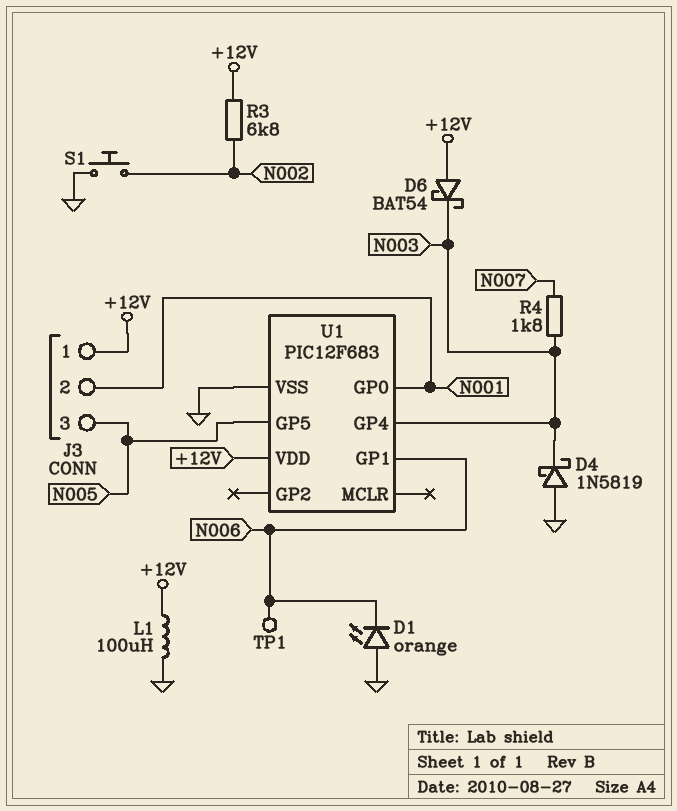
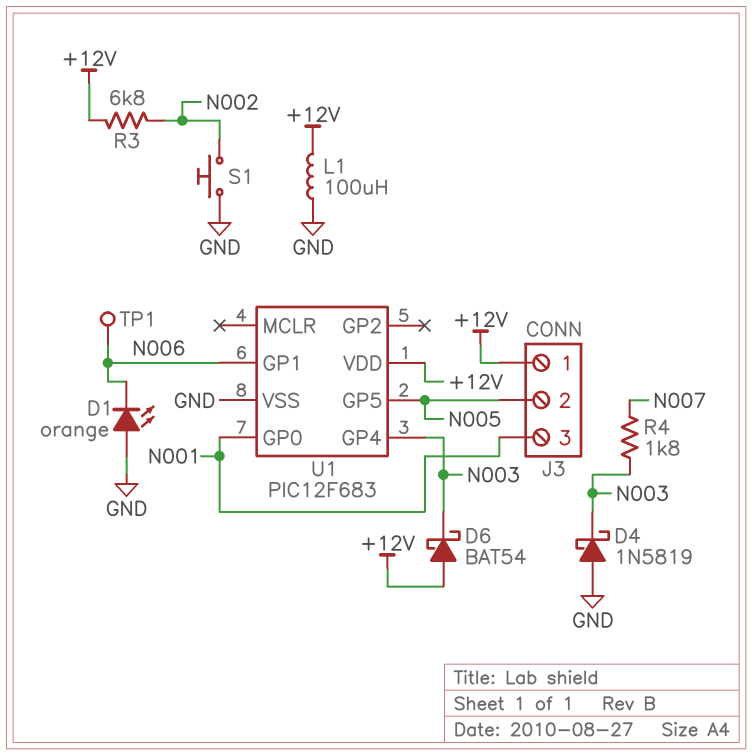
J3 pin 2: N001 -> N005
J3 pin 3: N005 -> N001

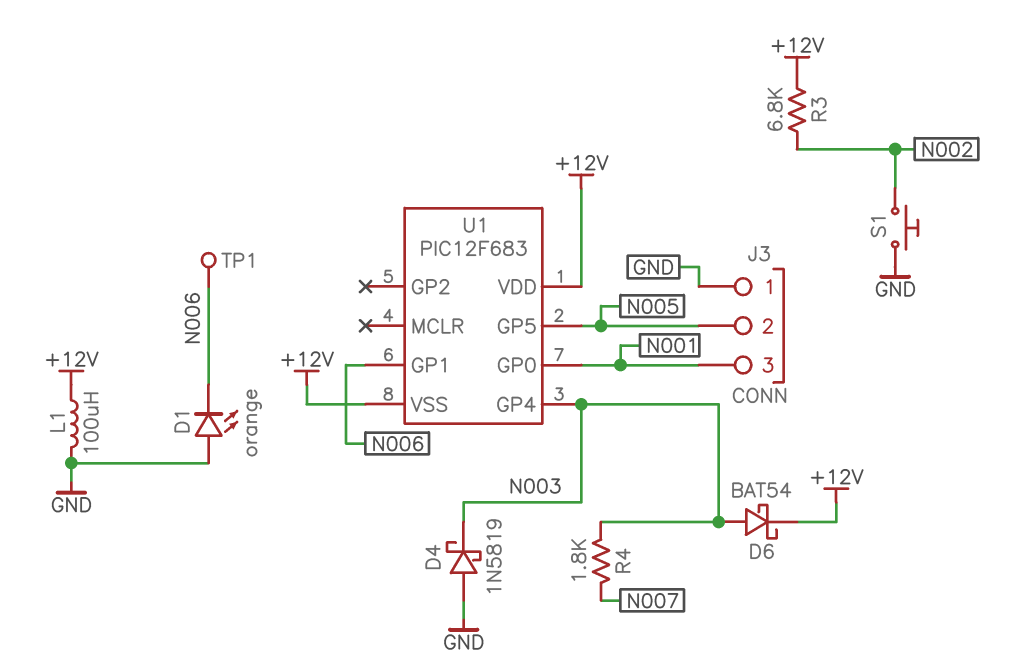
D6: schottky BAT54 (A +12V, K N003) -> schottky BAT54 (A N003, K +12V)
J3 pin 1: +12V -> GND
U1 pin VSS: GND -> +12V

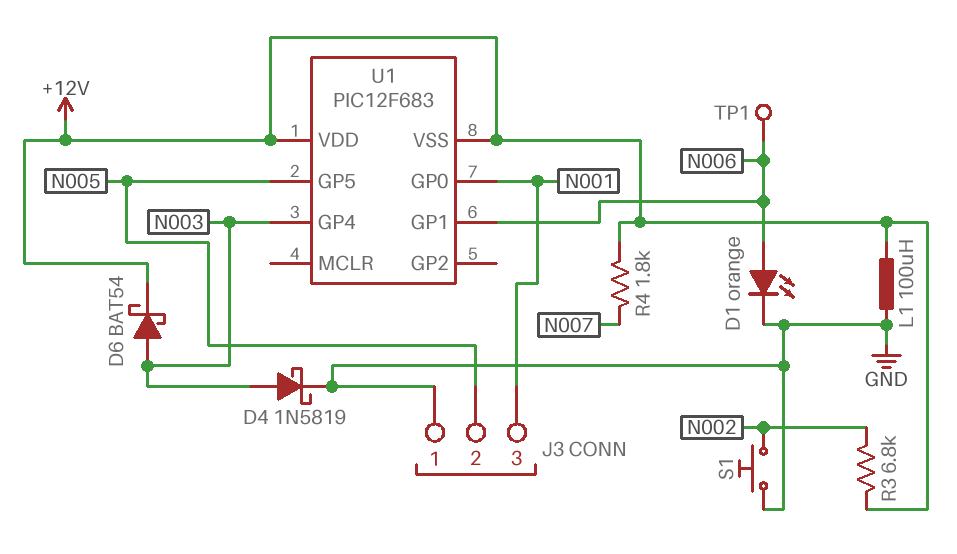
D1: LED orange (A GND, K N006) -> LED orange (A N006, K GND)
D4: schottky 1N5819 (A GND, K N003) -> schottky 1N5819 (A N003, K GND)
R4: 1.8k (N003, N007) -> 1.8k (+12V, N007)

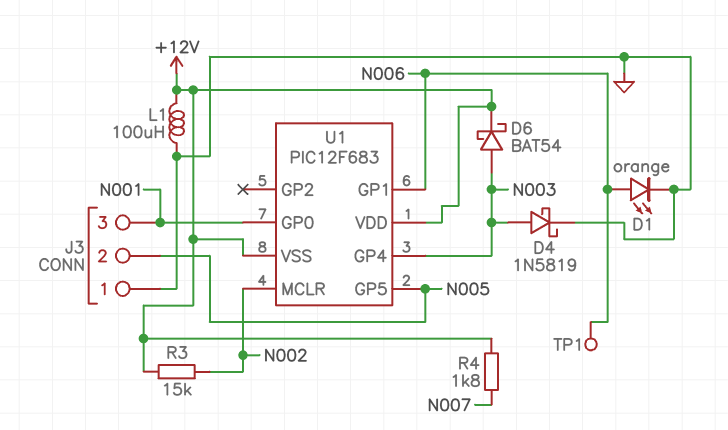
R3: 6.8k (+12V, N002) -> 15k (+12V, N002)
S1: button (GND, N002) -> none
U1 pin MCLR: none -> N002

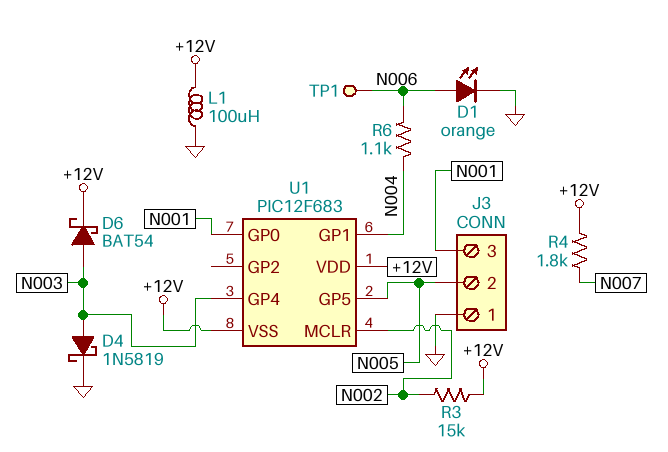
R6: none -> 1.1k (N004, N006)
U1 pin GP1: N006 -> N004

